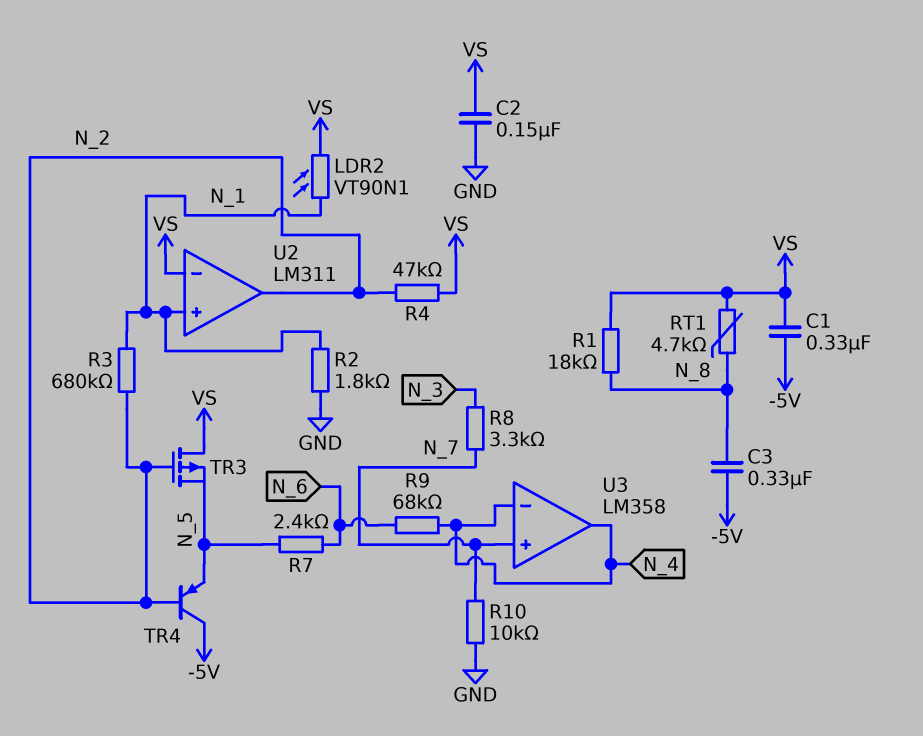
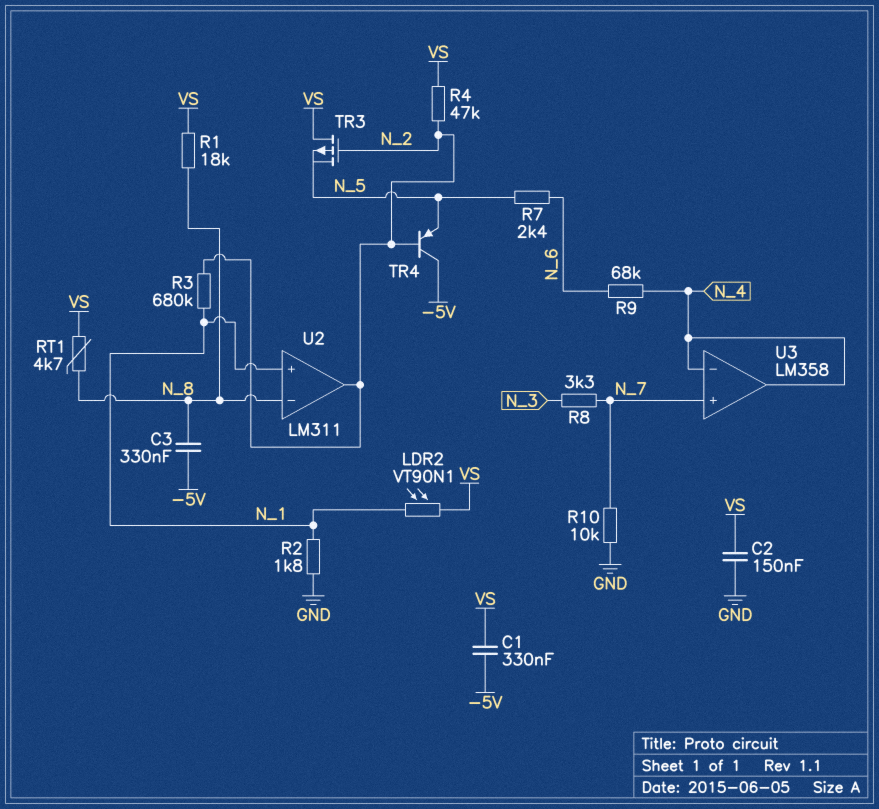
U2 pin in-: VS -> N_8

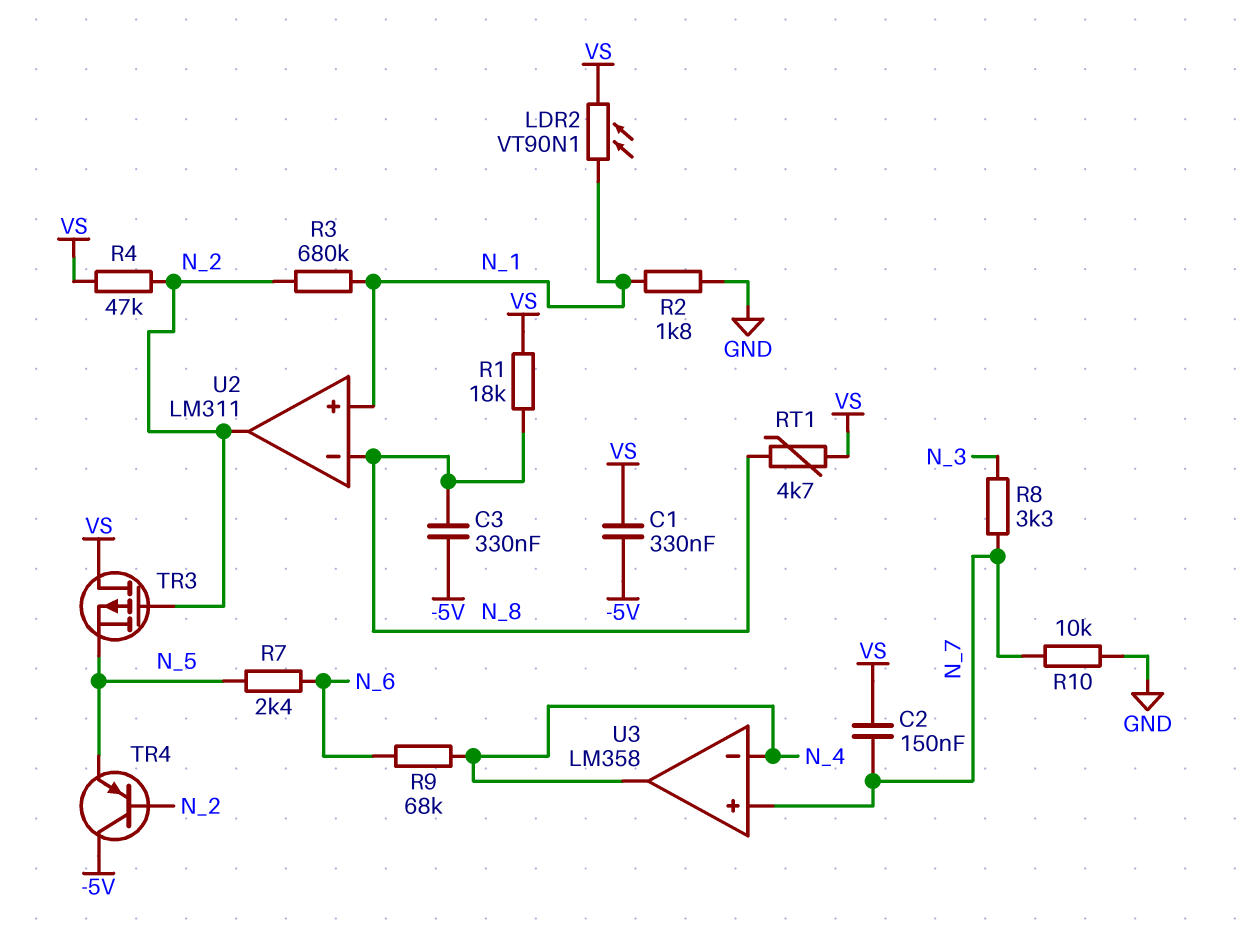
C2: 150nF (GND, VS) -> 150nF (N_7, VS)

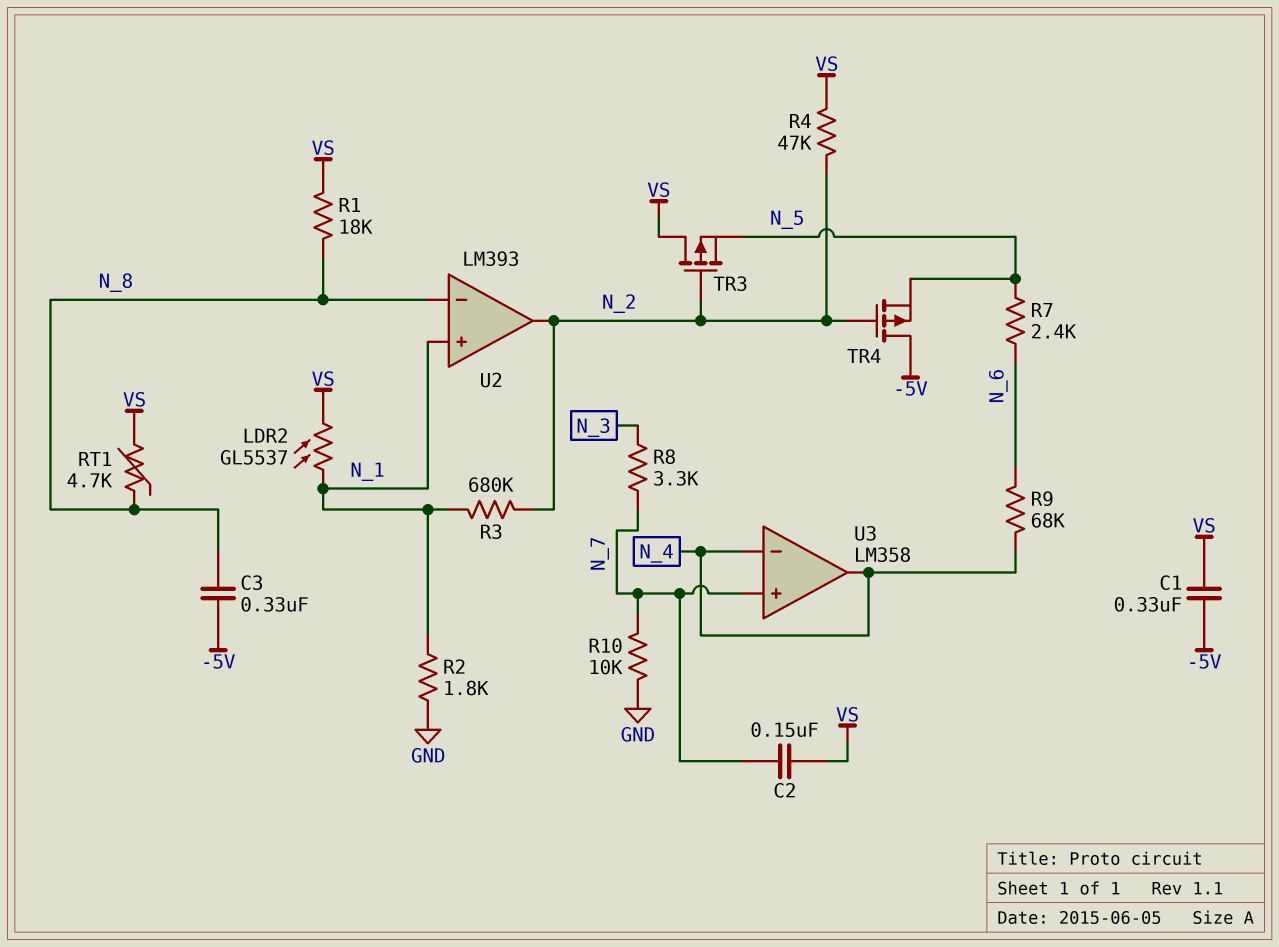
LDR2: VT90N1 (N_1, VS) -> GL5537 (N_1, VS)
TR4: PNP (B N_2, C -5V, E N_5) -> PMOS (G N_2, D -5V, S N_5)
U2: LM311 -> LM393

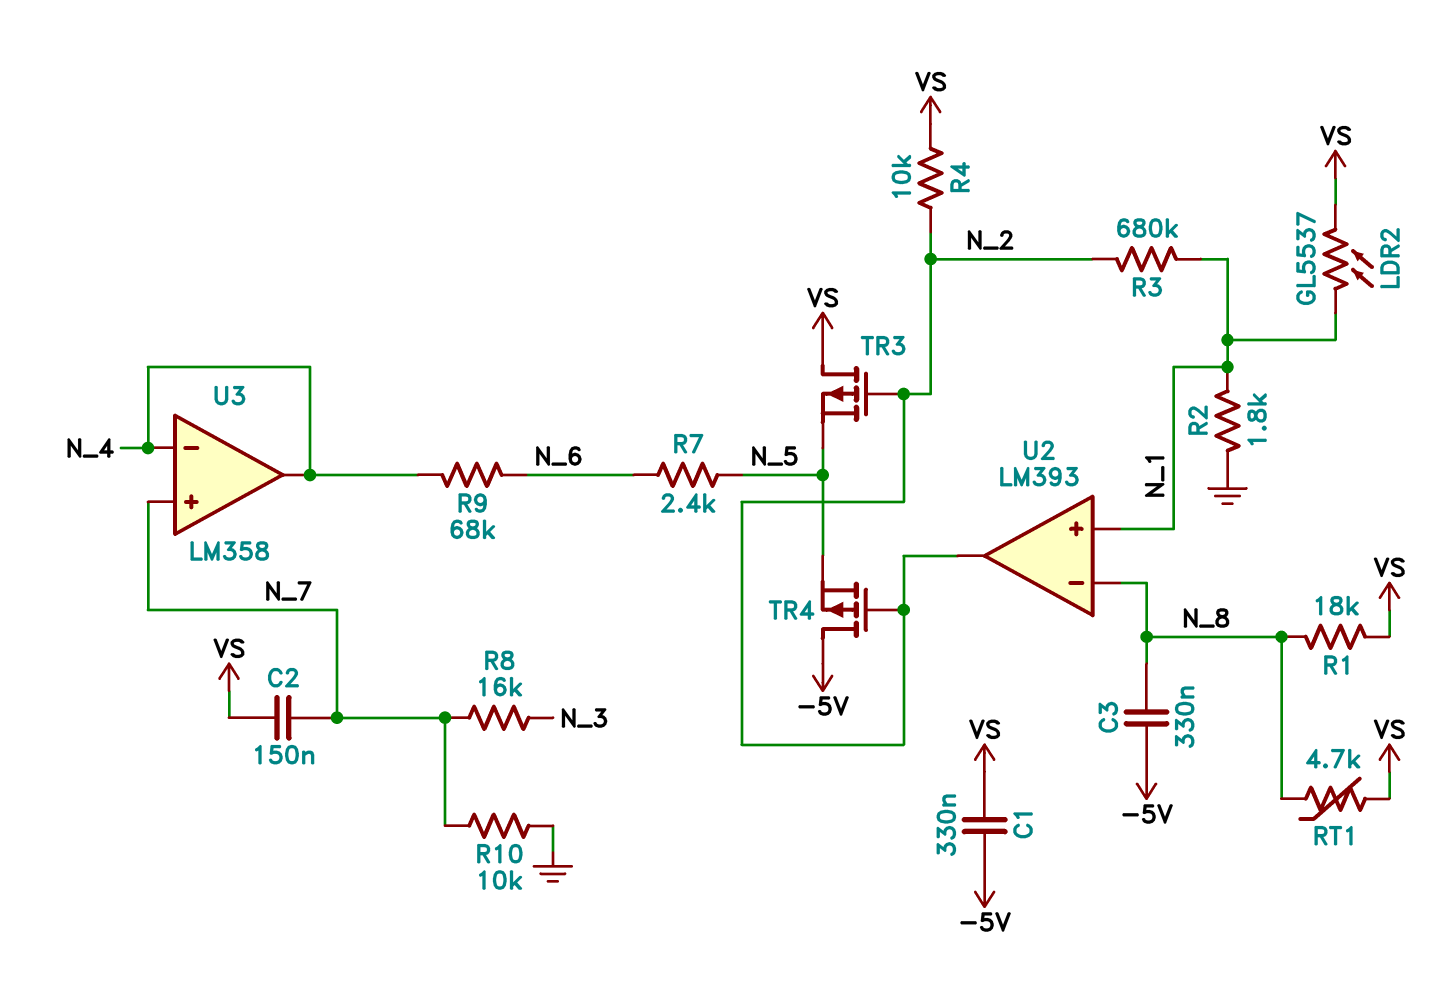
R4: 47k (N_2, VS) -> 10k (N_2, VS)
R8: 3.3k (N_3, N_7) -> 16k (N_3, N_7)

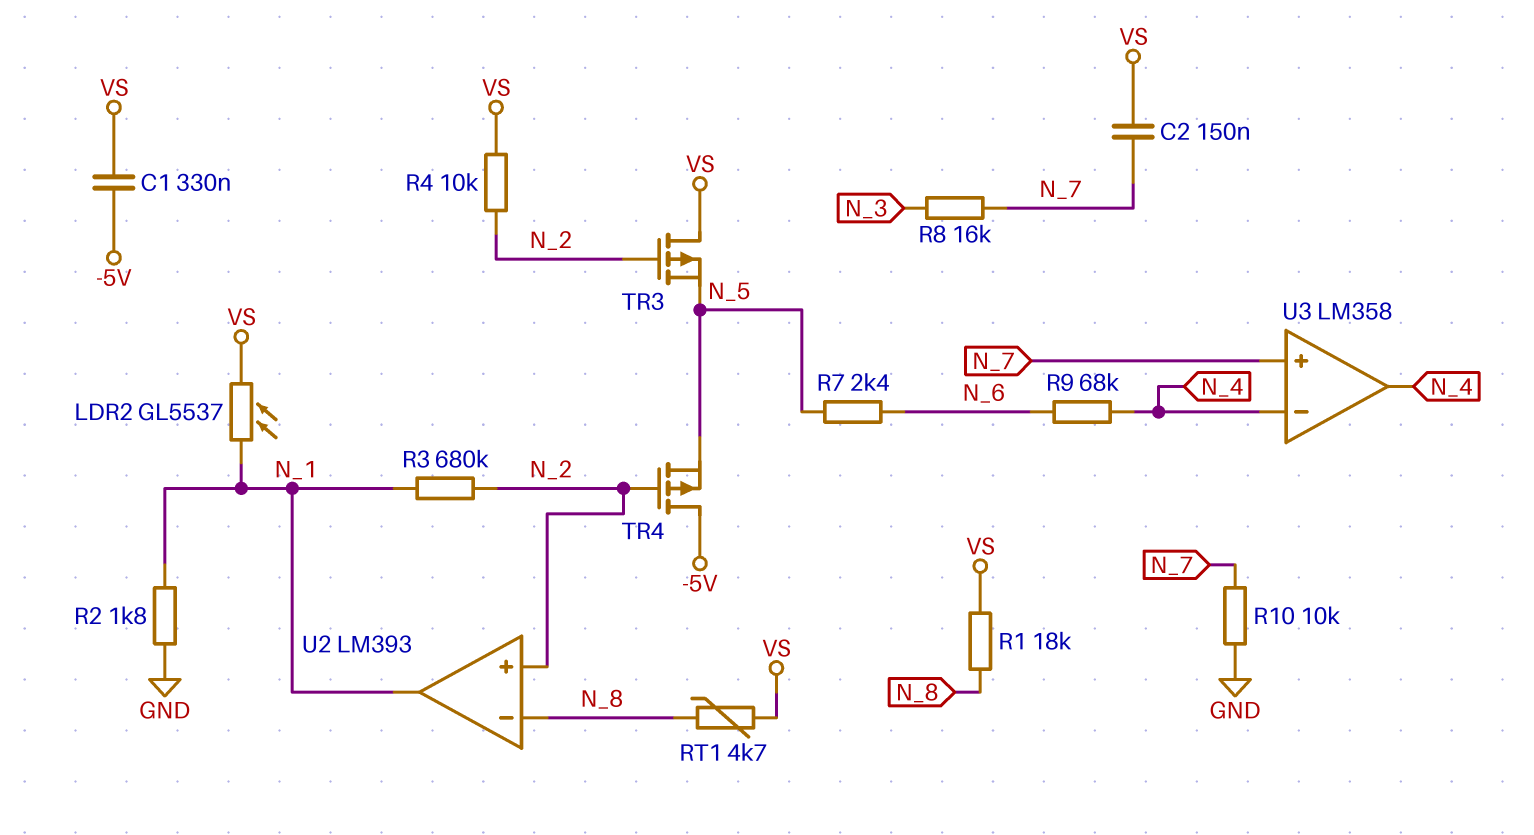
C3: 330nF (-5V, N_8) -> none
U2 pin in+: N_1 -> N_2
U2 pin out: N_2 -> N_1

